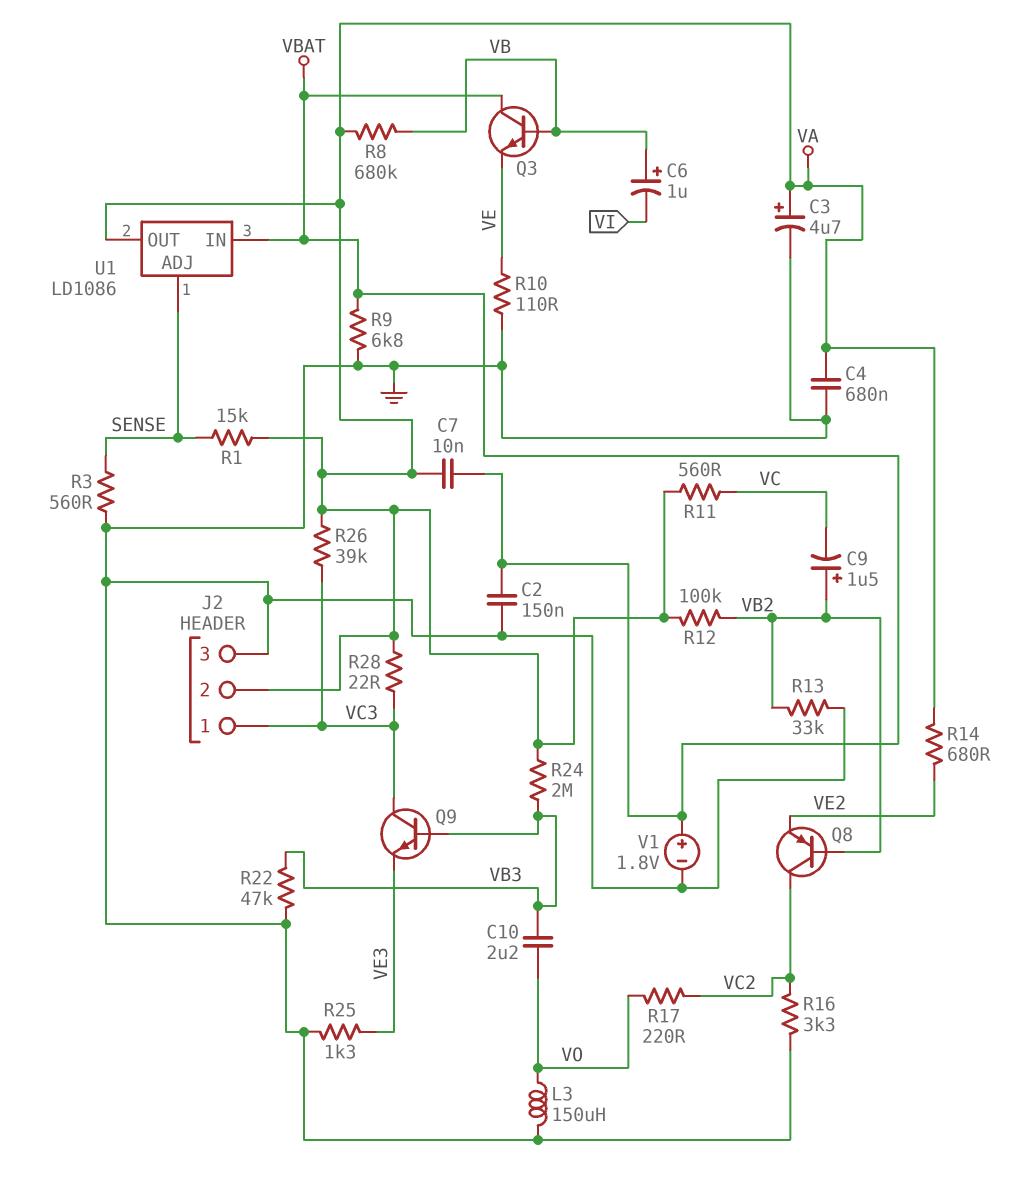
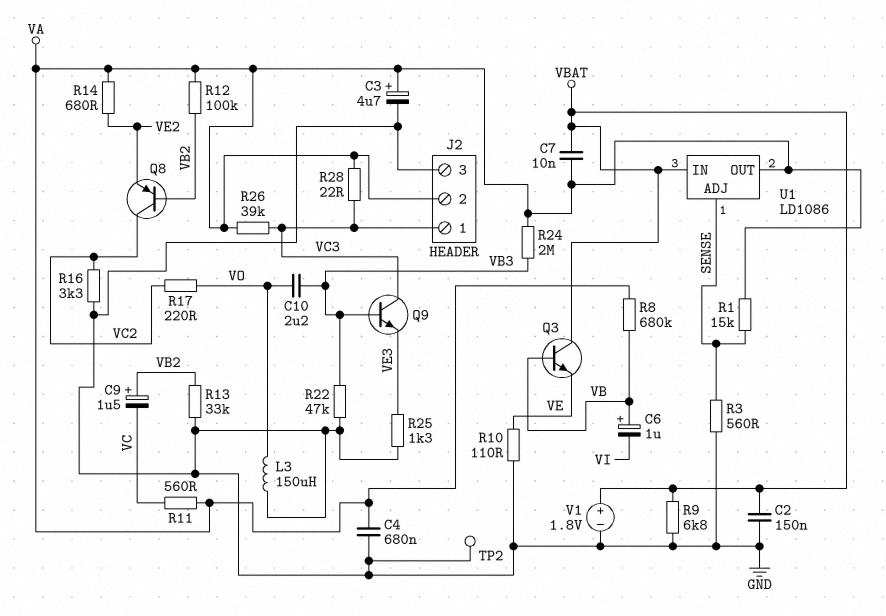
TP2: none -> test point (GND)

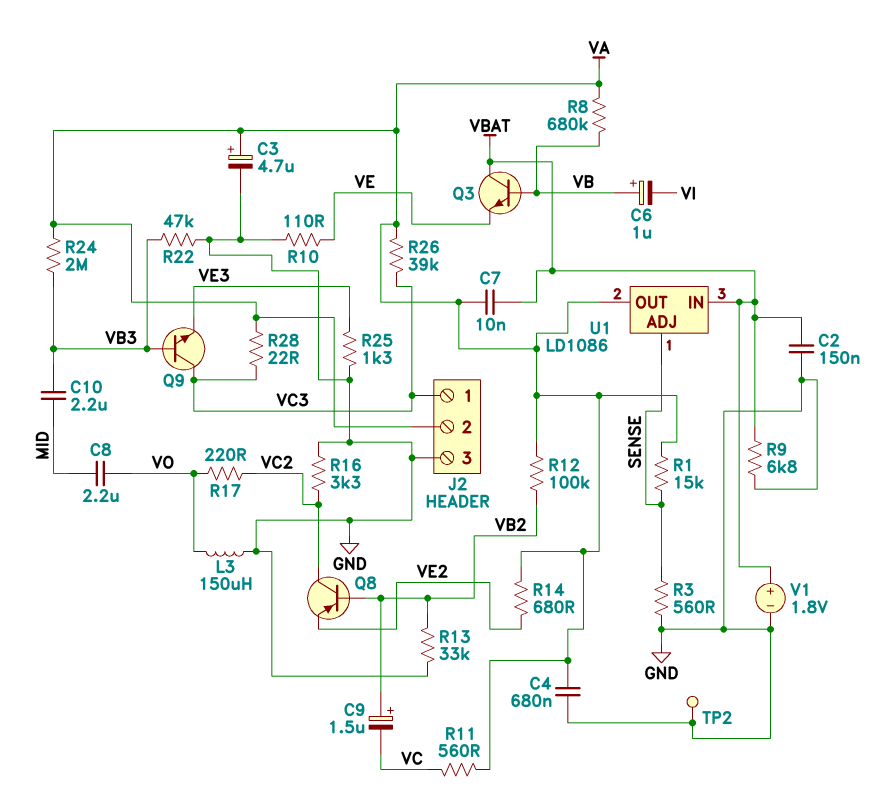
C8: none -> 2.2uF (MID, VO)
C10: 2.2uF (VB3, VO) -> 2.2uF (MID, VB3)

